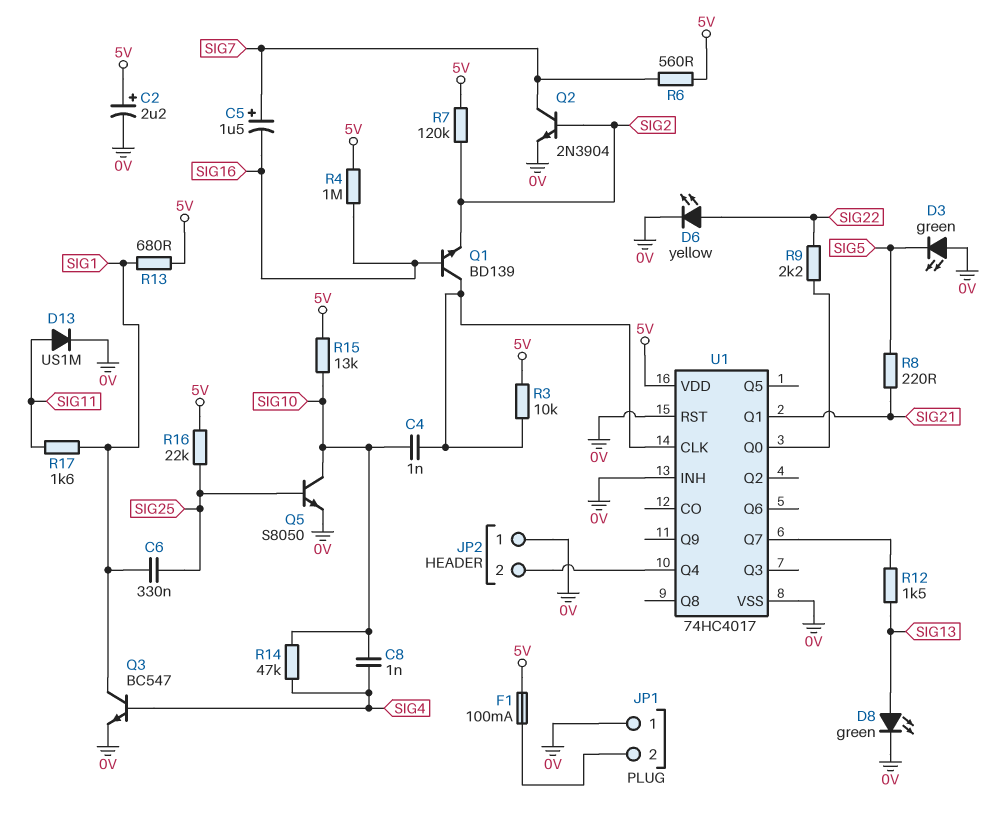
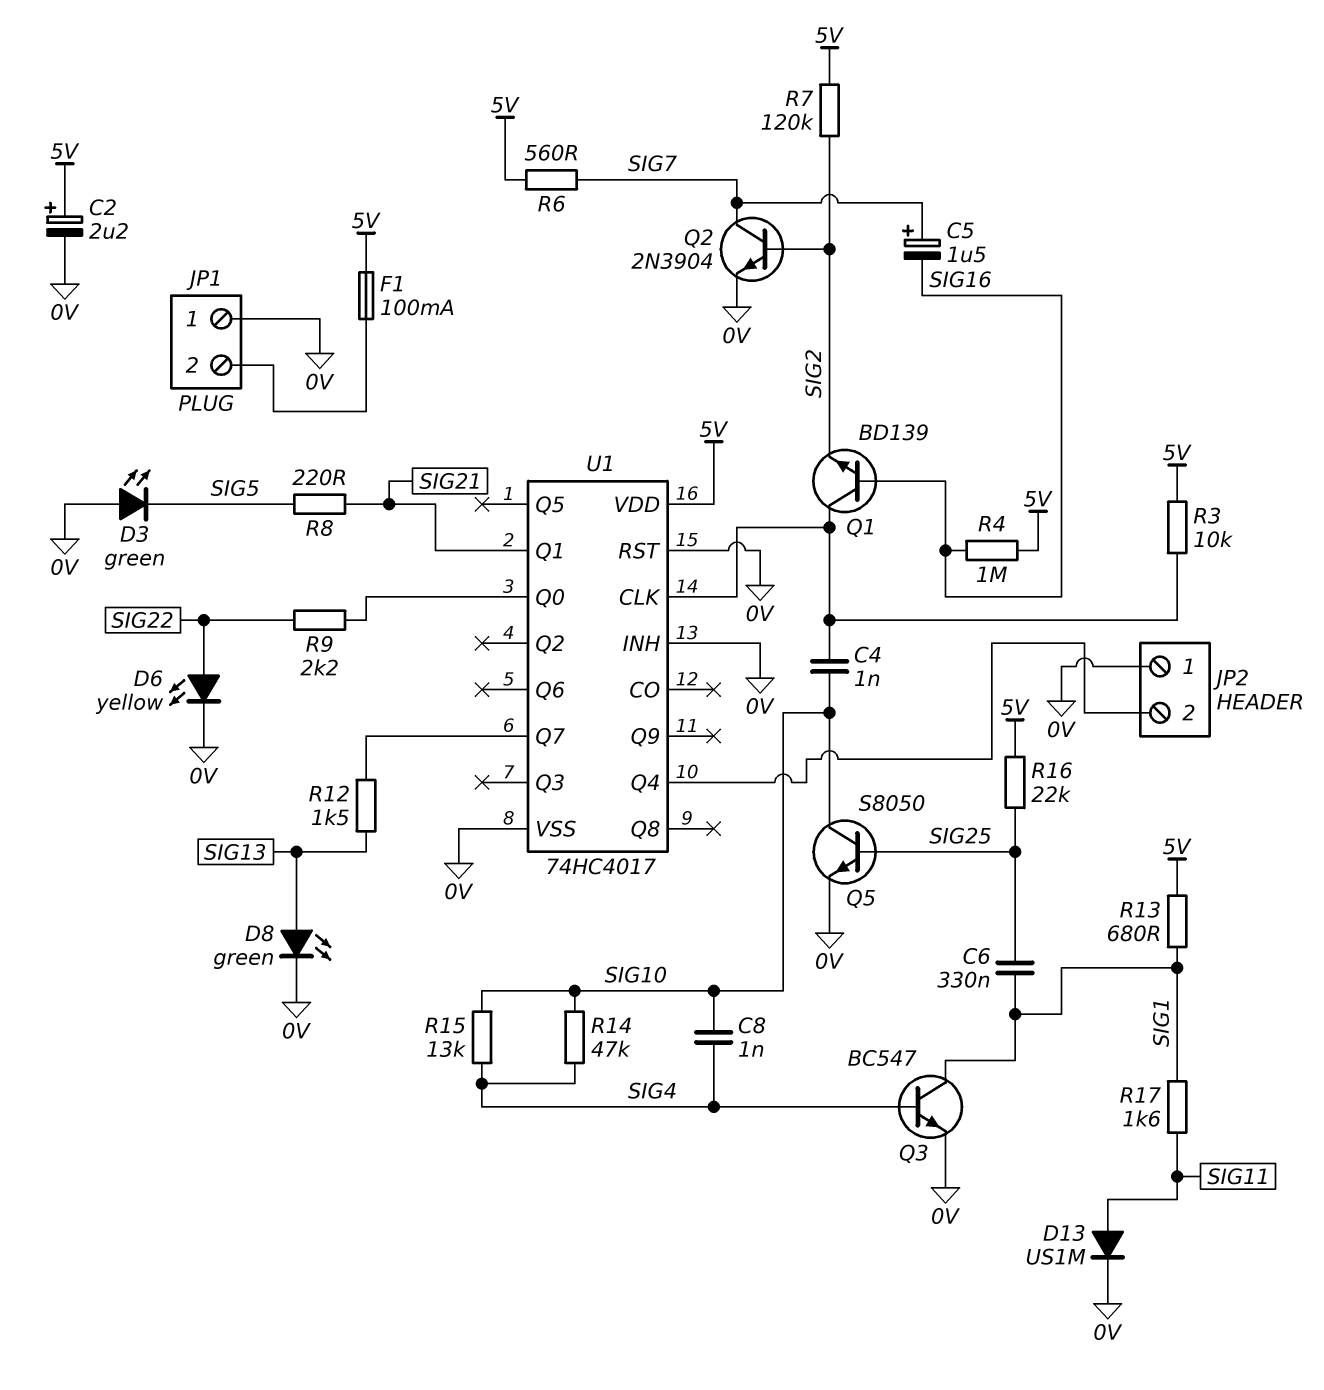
R15: 13k (5V, SIG10) -> 13k (SIG4, SIG10)

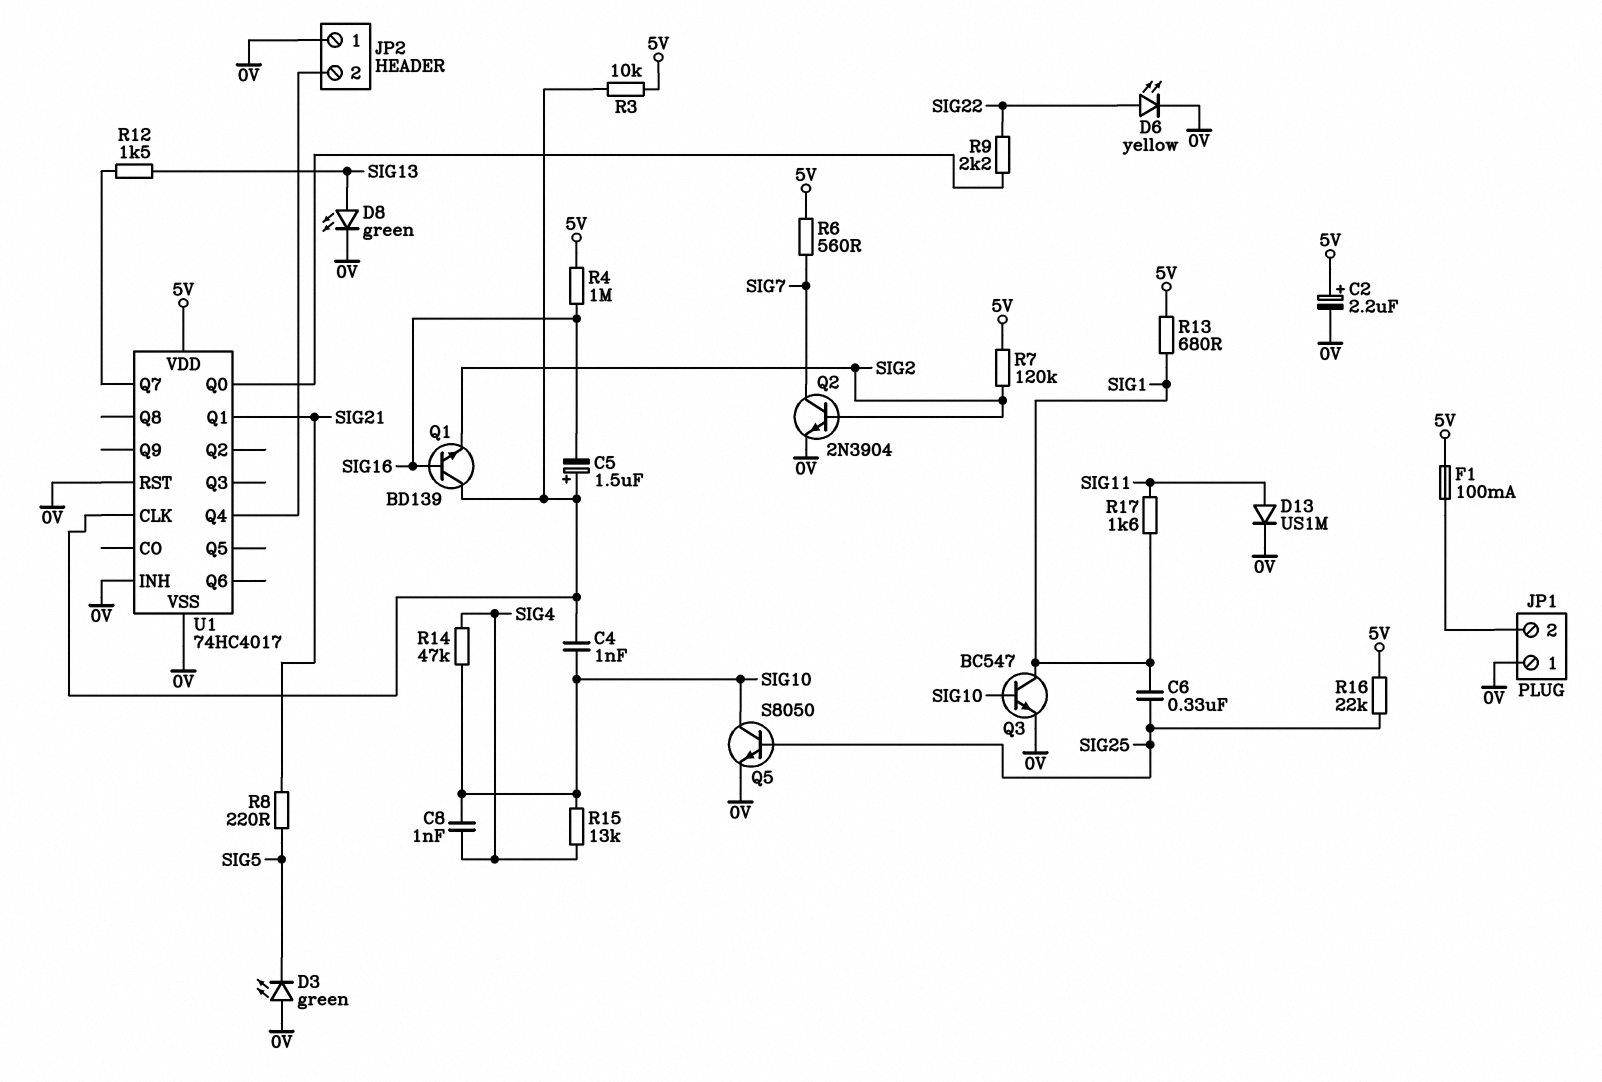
C5: 1.5uF (plus SIG7, minus SIG16) -> 1.5uF (plus U1/CLK, minus SIG16)
Q3: NPN BC547 (B SIG4, C SIG1, E 0V) -> NPN BC547 (B SIG10, C SIG1, E 0V)

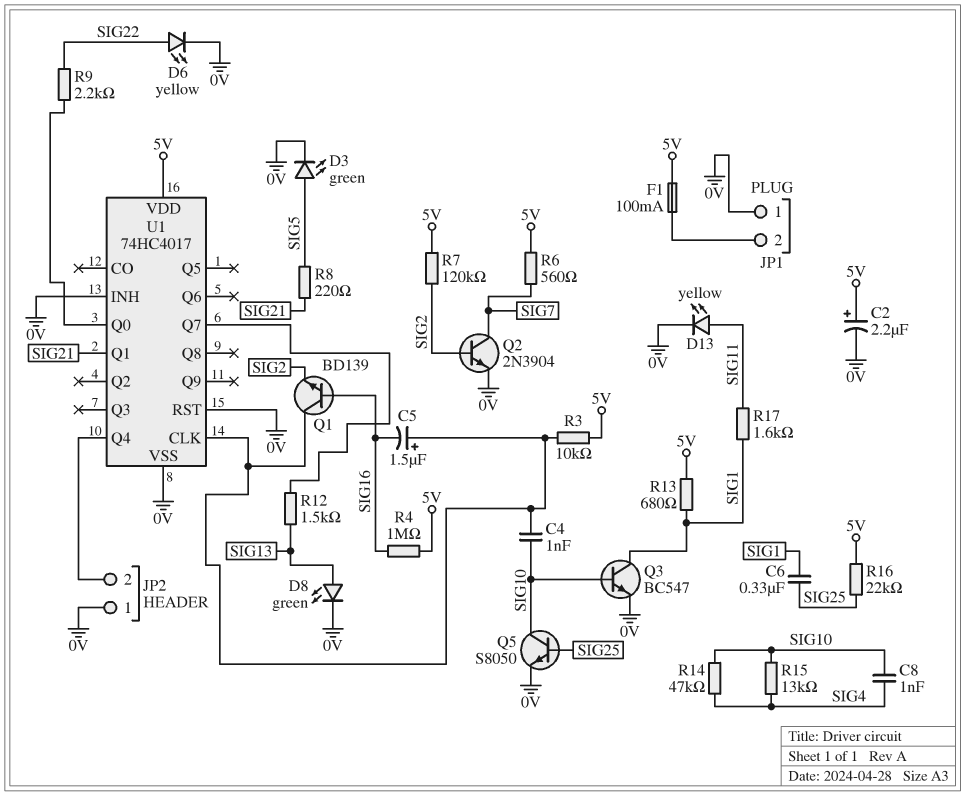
D3: LED green (A 0V, K SIG5) -> LED green (A SIG5, K 0V)
D13: diode US1M (A SIG11, K 0V) -> LED yellow (A SIG11, K 0V)

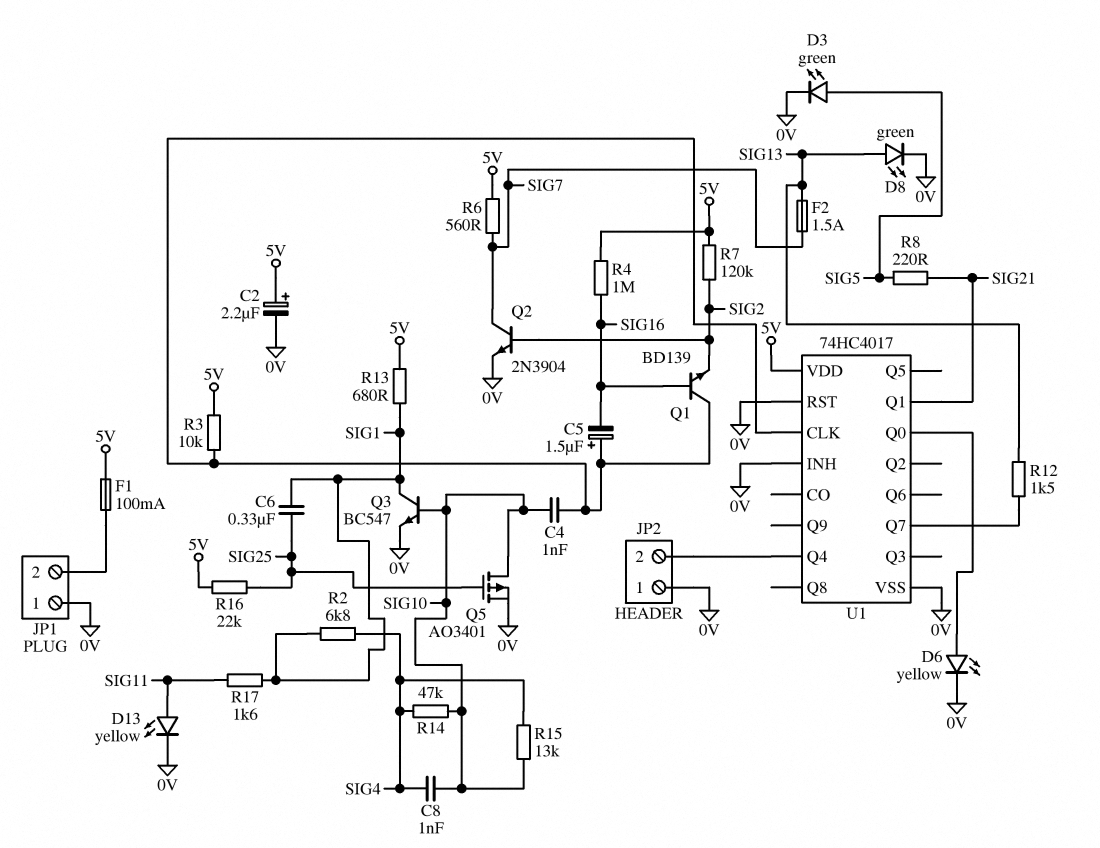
D6: LED yellow (A SIG22, K 0V) -> LED yellow (A U1/Q0, K 0V)
F2: none -> 1.5A (SIG7, SIG13)
Q5: NPN S8050 (B SIG25, C SIG10, E 0V) -> PMOS AO3401 (G SIG25, D SIG10, S 0V)
R2: none -> 6.8k (SIG1, SIG4)
R9: 2.2k (SIG22, U1/Q0) -> none

